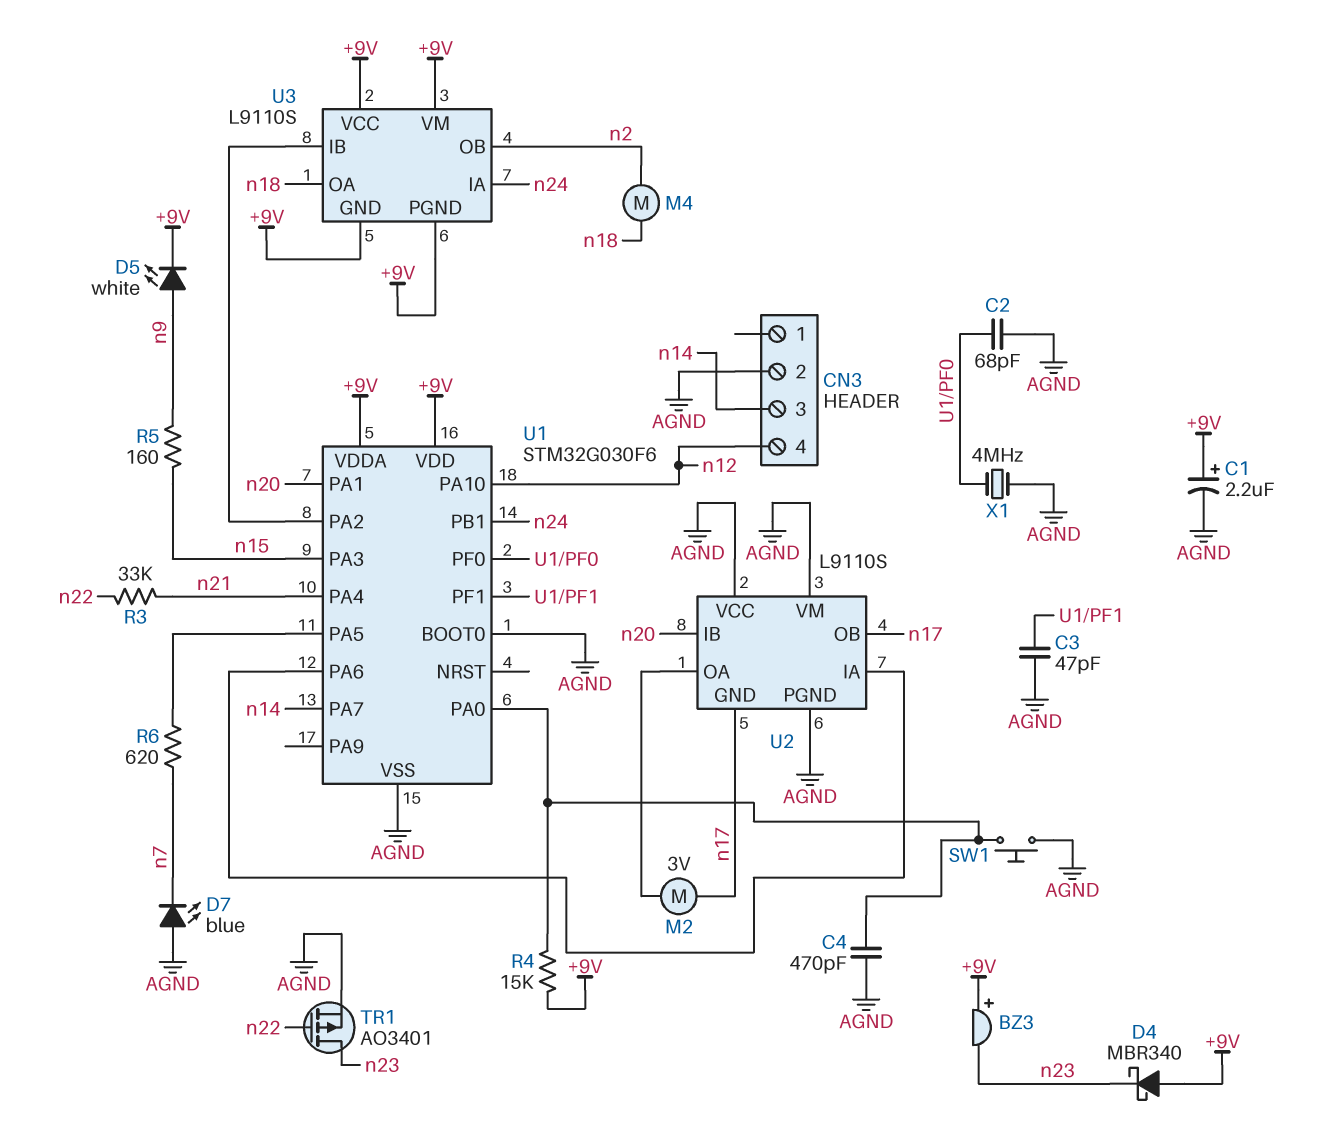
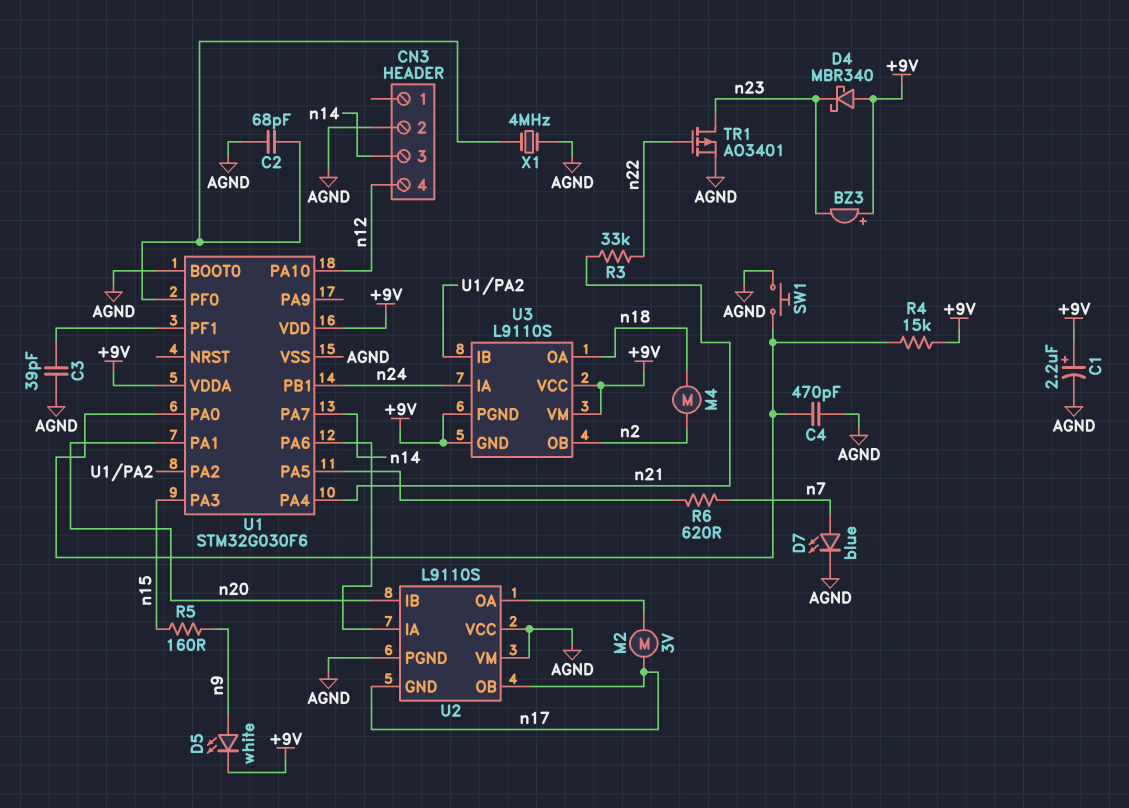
C3: 47pF (AGND, U1/PF1) -> 39pF (AGND, U1/PF1)
D7: LED blue (A AGND, K n7) -> LED blue (A n7, K AGND)

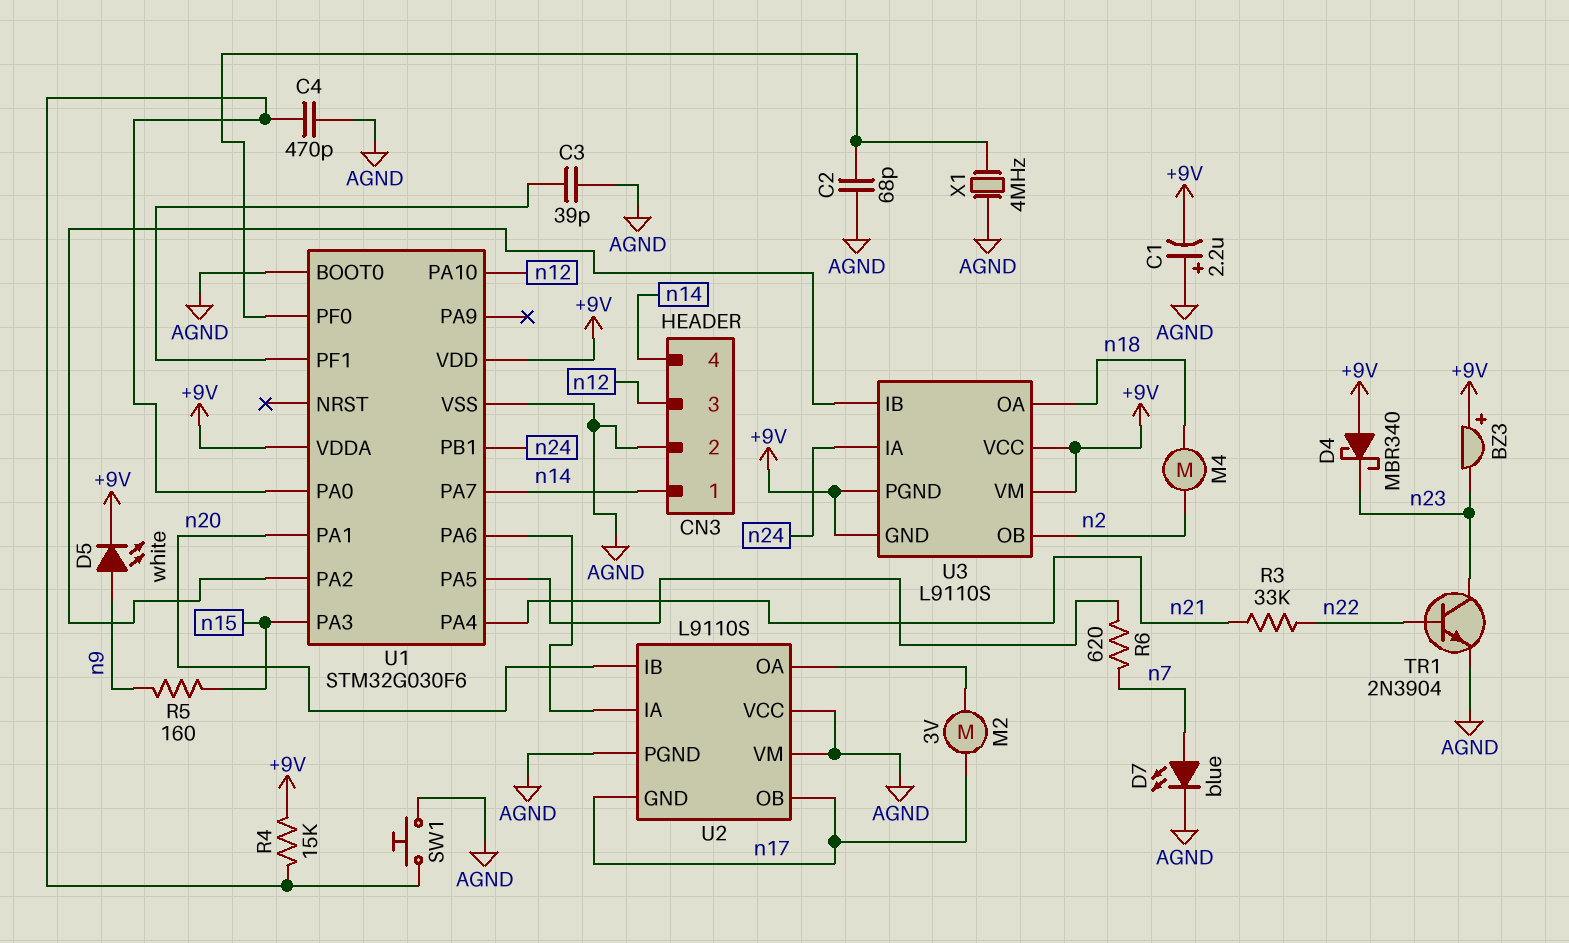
C1: 2.2uF (plus +9V, minus AGND) -> 2.2uF (plus AGND, minus +9V)
CN3 pin 1: none -> n14
CN3 pin 3: n14 -> n12
CN3 pin 4: n12 -> n14
TR1: PMOS AO3401 (G n22, D n23, S AGND) -> NPN 2N3904 (B n22, C n23, E AGND)

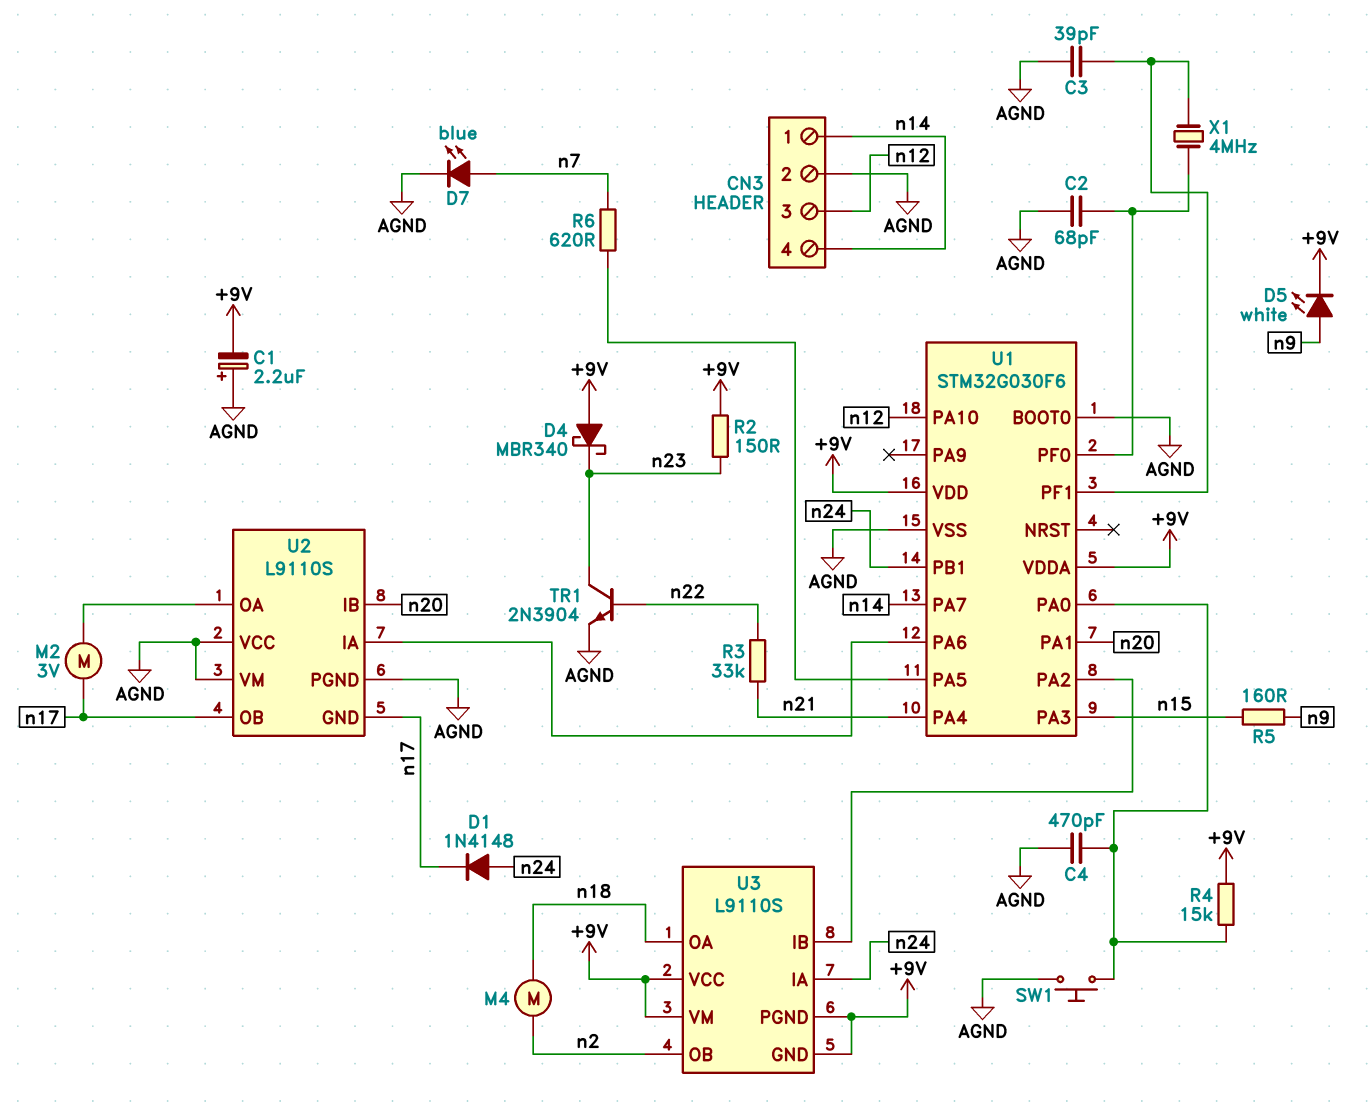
BZ3: buzzer (plus +9V, minus n23) -> none
D1: none -> diode 1N4148 (A n24, K n17)
R2: none -> 150 (+9V, n23)
X1: 4MHz (AGND, U1/PF0) -> 4MHz (U1/PF0, U1/PF1)

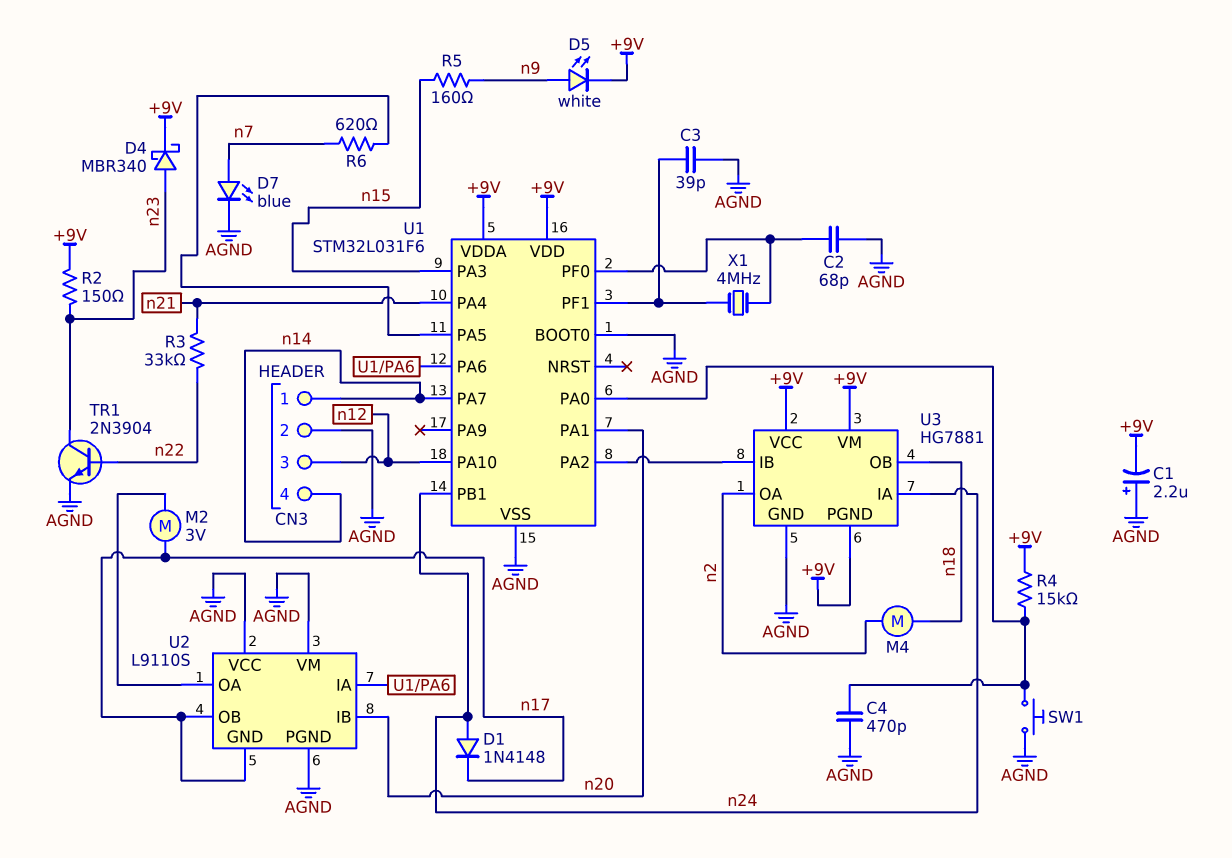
D4: schottky MBR340 (A +9V, K n23) -> schottky MBR340 (A n23, K +9V)
U1: STM32G030F6 -> STM32L031F6
U3: L9110S -> HG7881
U3 pin GND: +9V -> AGND
U3 pin OA: n18 -> n2
U3 pin OB: n2 -> n18

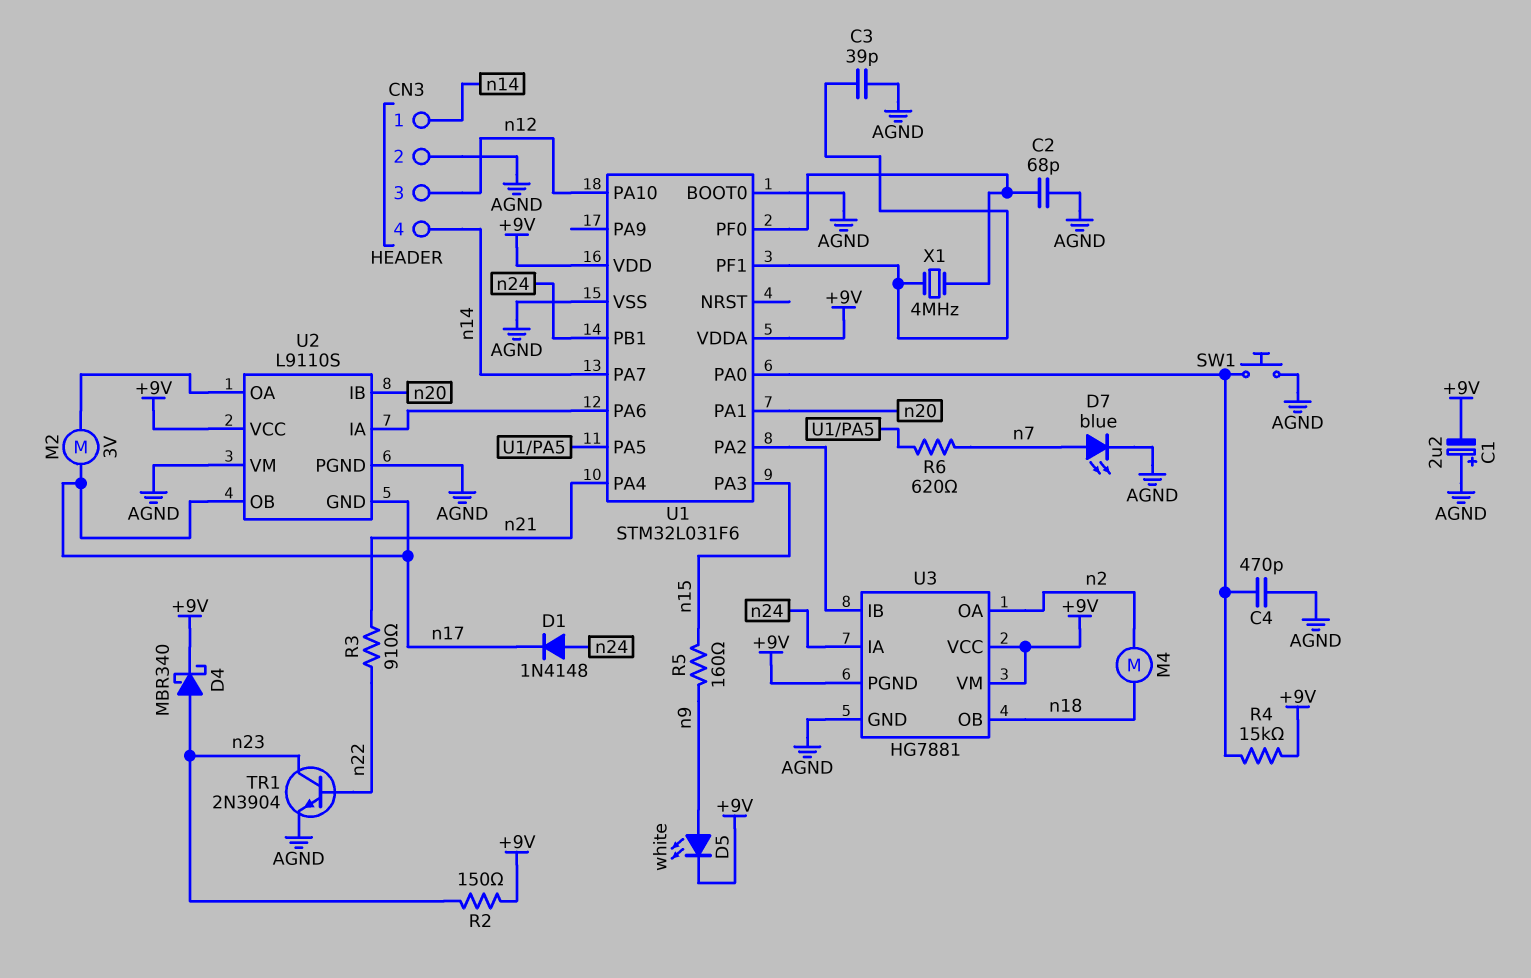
R3: 33k (n21, n22) -> 910 (n21, n22)
U2 pin VCC: AGND -> +9V

